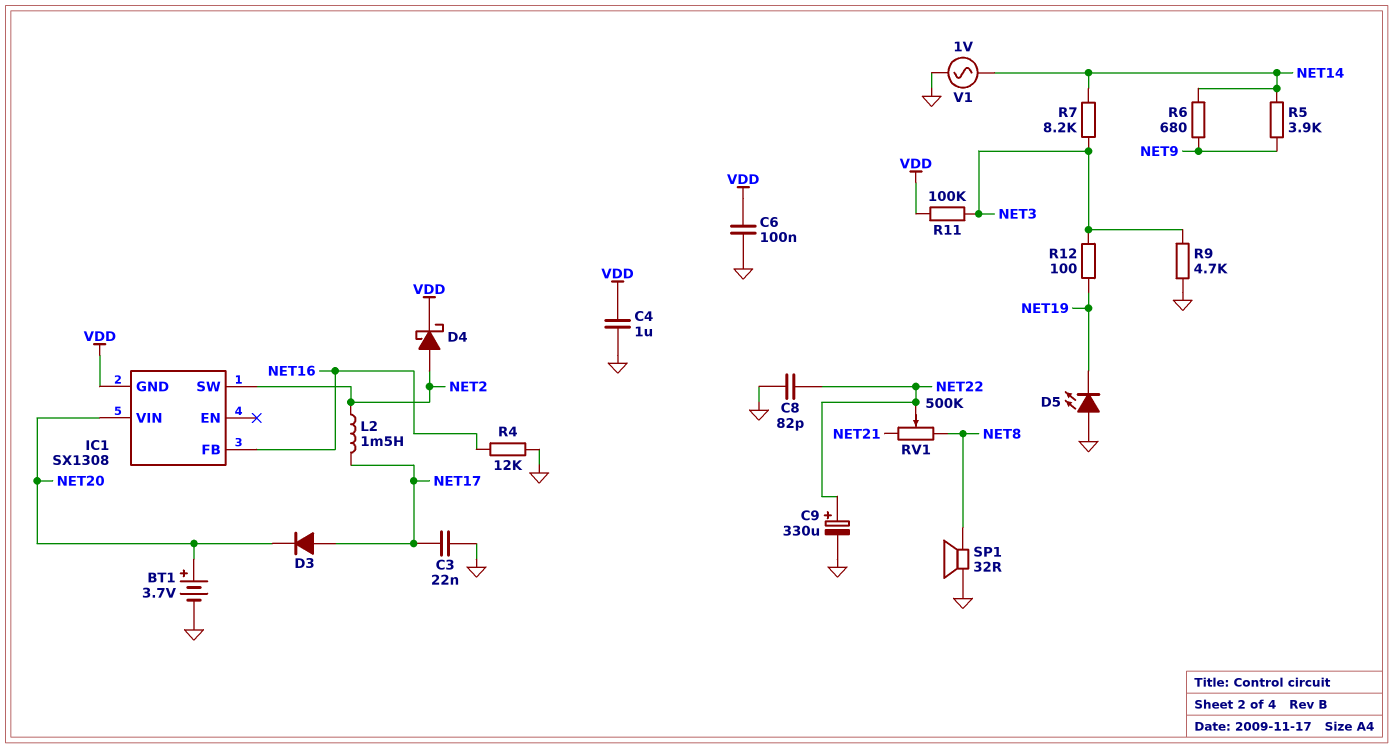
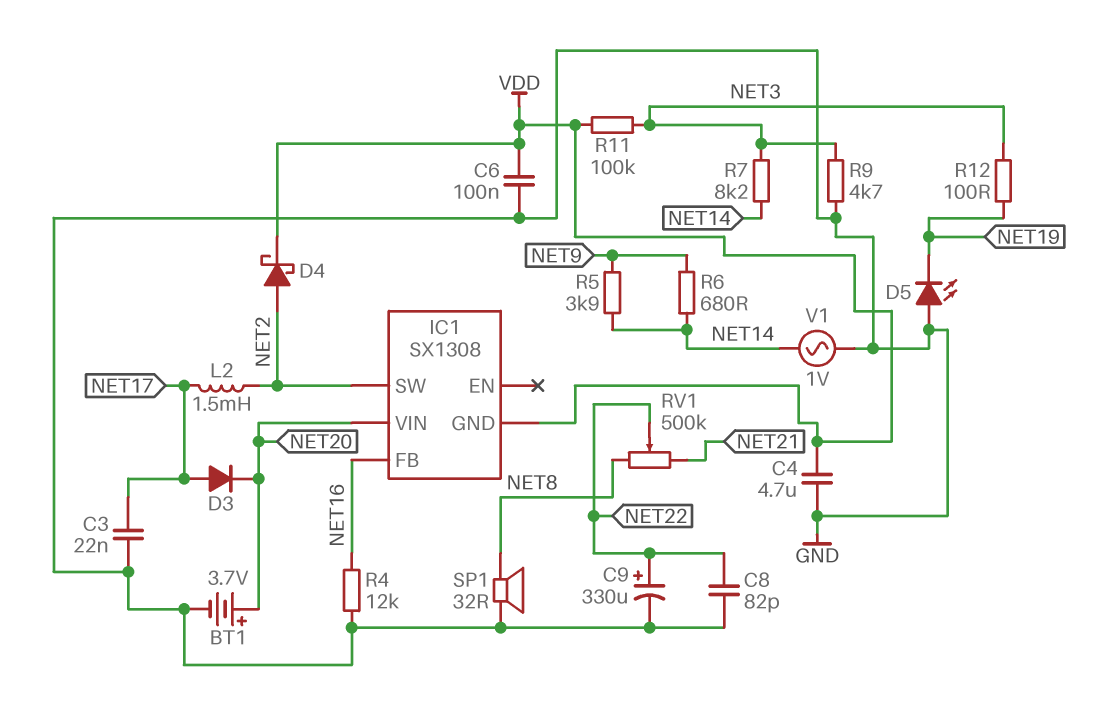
C4: 1uF (GND, VDD) -> 4.7uF (GND, VDD)

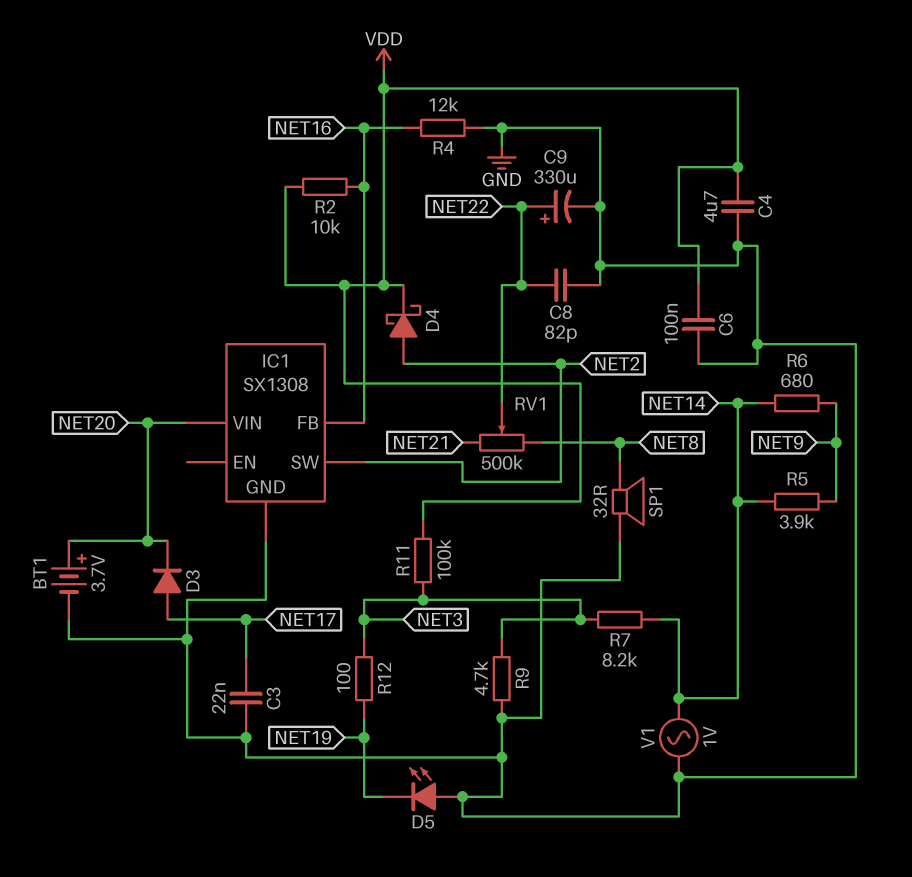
IC1 pin GND: VDD -> GND
L2: 1.5mH (NET2, NET17) -> none
R2: none -> 10k (NET16, VDD)

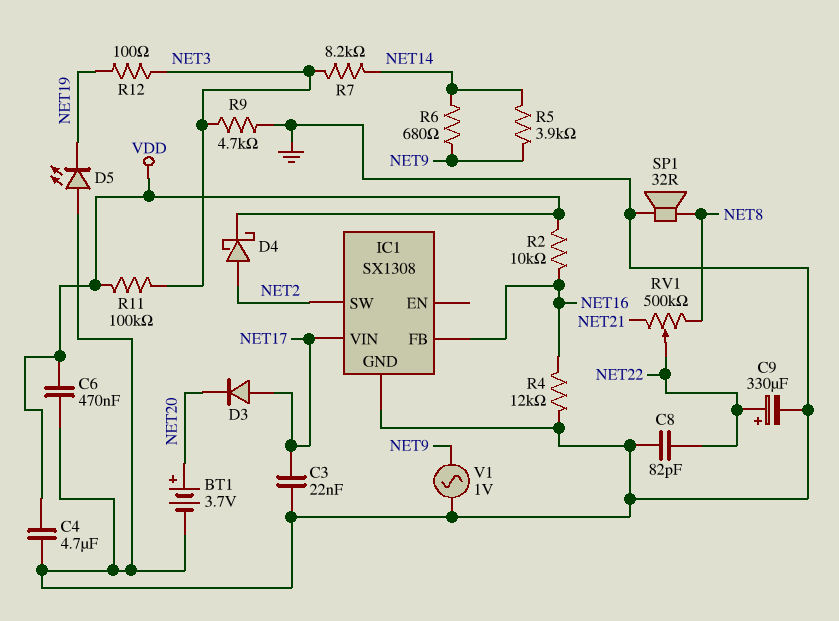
C6: 100nF (GND, VDD) -> 470nF (GND, VDD)
IC1 pin VIN: NET20 -> NET17
V1: AC 1V (GND, NET14) -> AC 1V (GND, NET9)

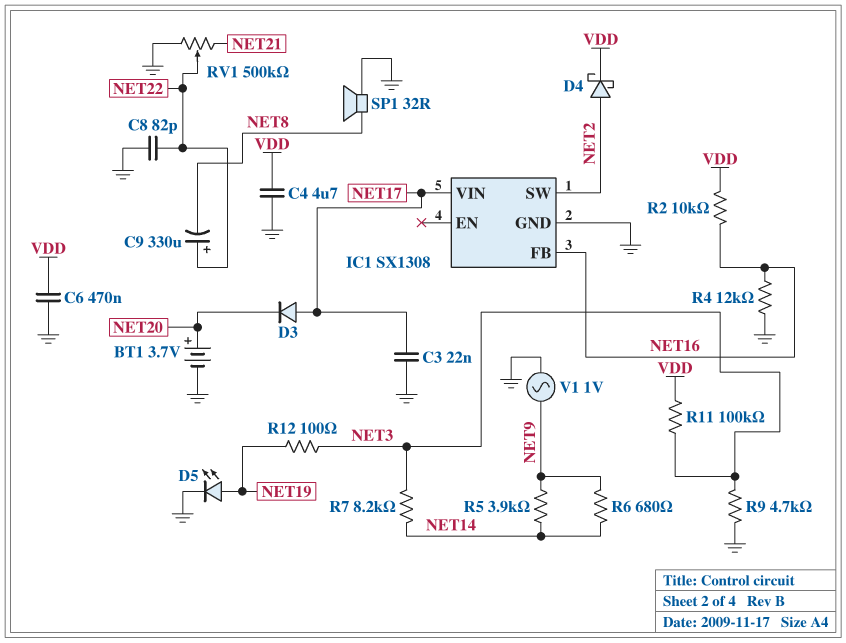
C9: 330uF (plus NET22, minus GND) -> 330uF (plus NET22, minus NET8)
D5: LED (A GND, K NET19) -> LED (A NET19, K GND)
RV1: 500k (NET8, NET21, wiper NET22) -> 500k (GND, NET21, wiper NET22)

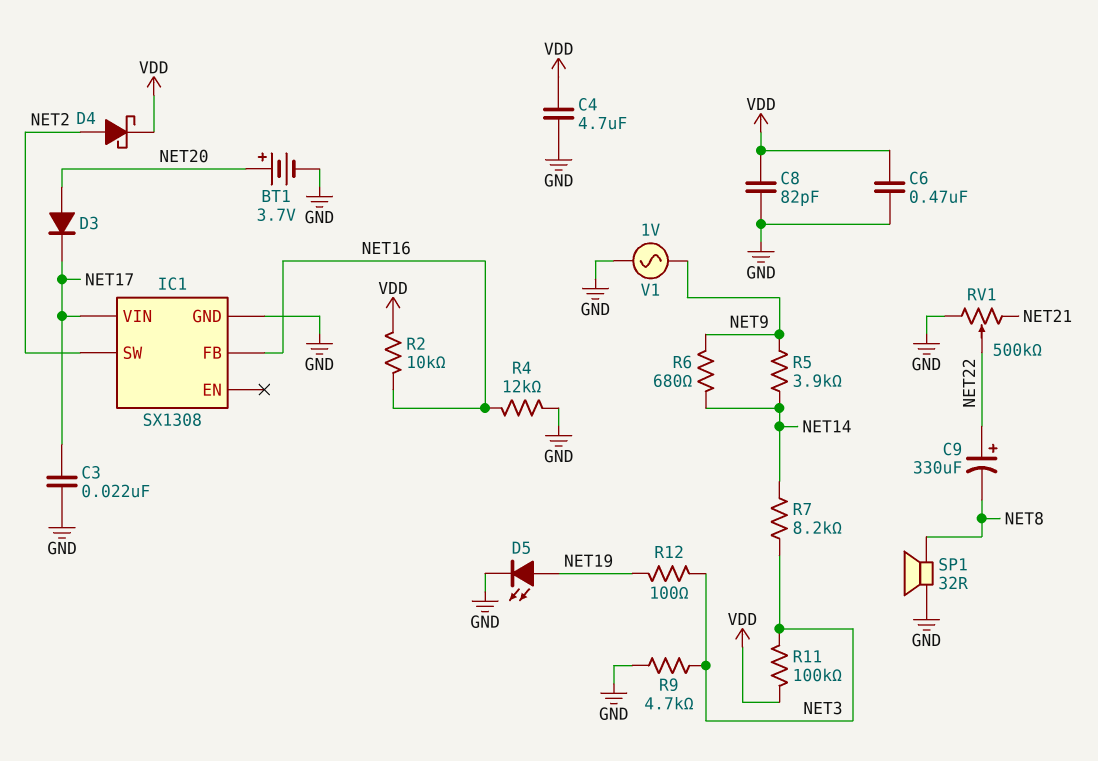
C8: 82pF (GND, NET22) -> 82pF (GND, VDD)
D3: diode (A NET17, K NET20) -> diode (A NET20, K NET17)

